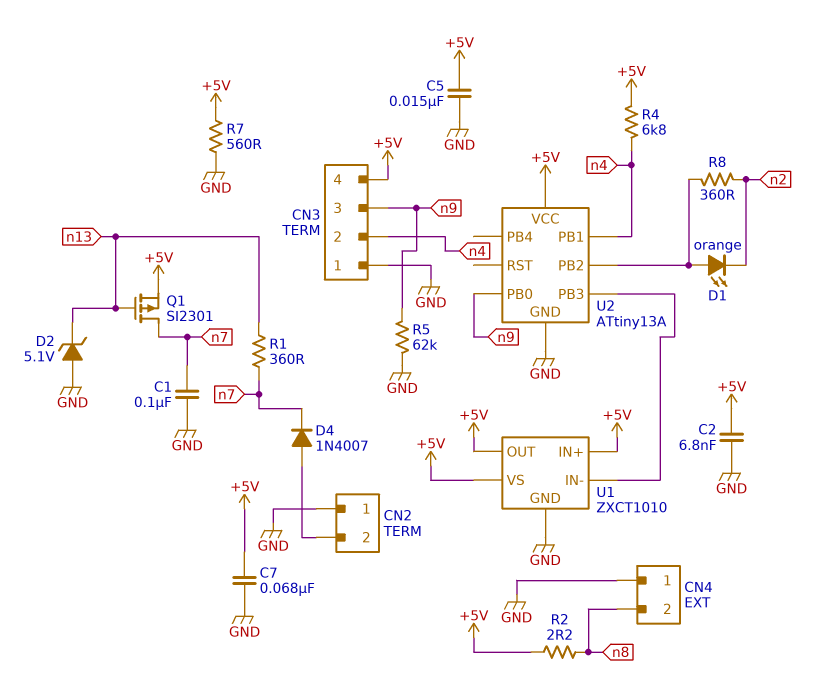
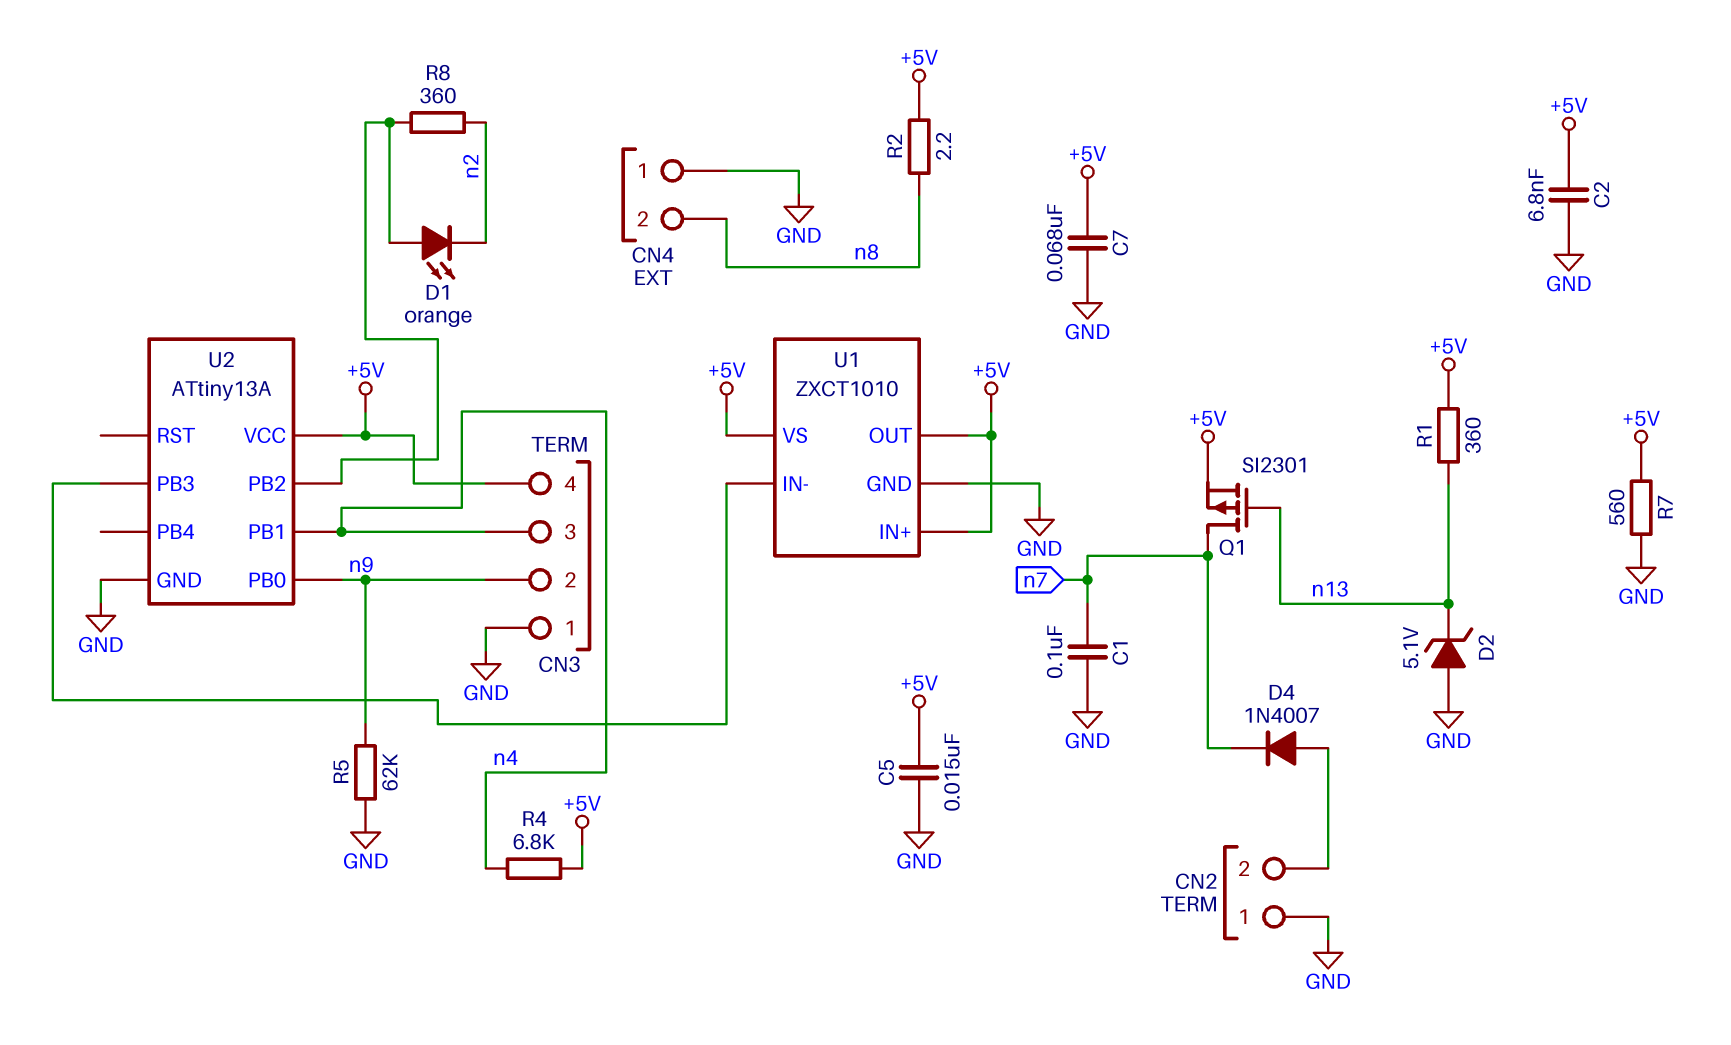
CN3 pin 2: n4 -> n9
CN3 pin 3: n9 -> n4
R1: 360 (n7, n13) -> 360 (+5V, n13)

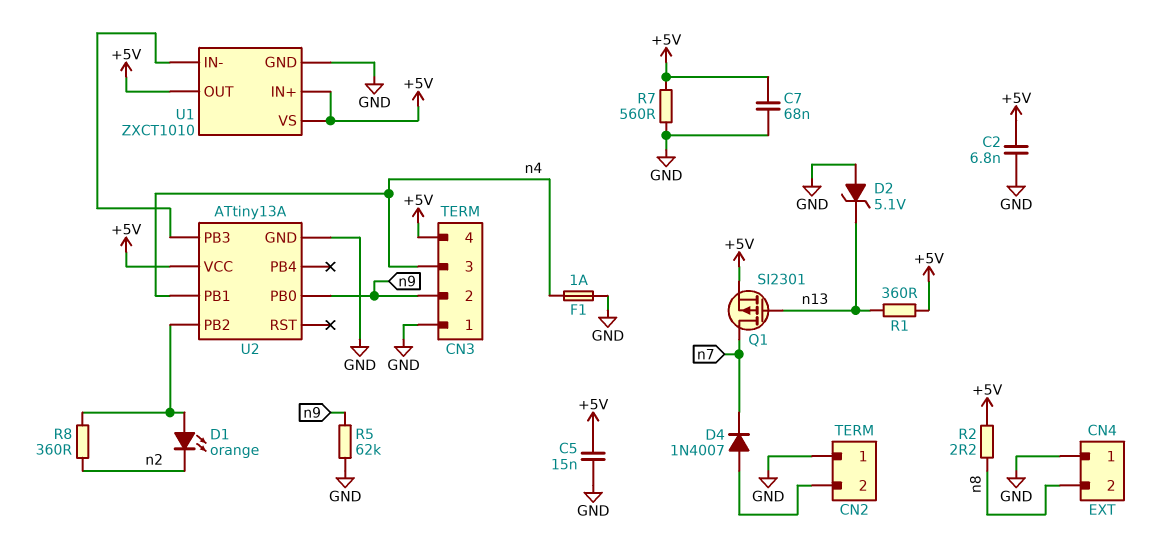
C1: 100nF (GND, n7) -> none
F1: none -> 1A (GND, n4)
R4: 6.8k (+5V, n4) -> none

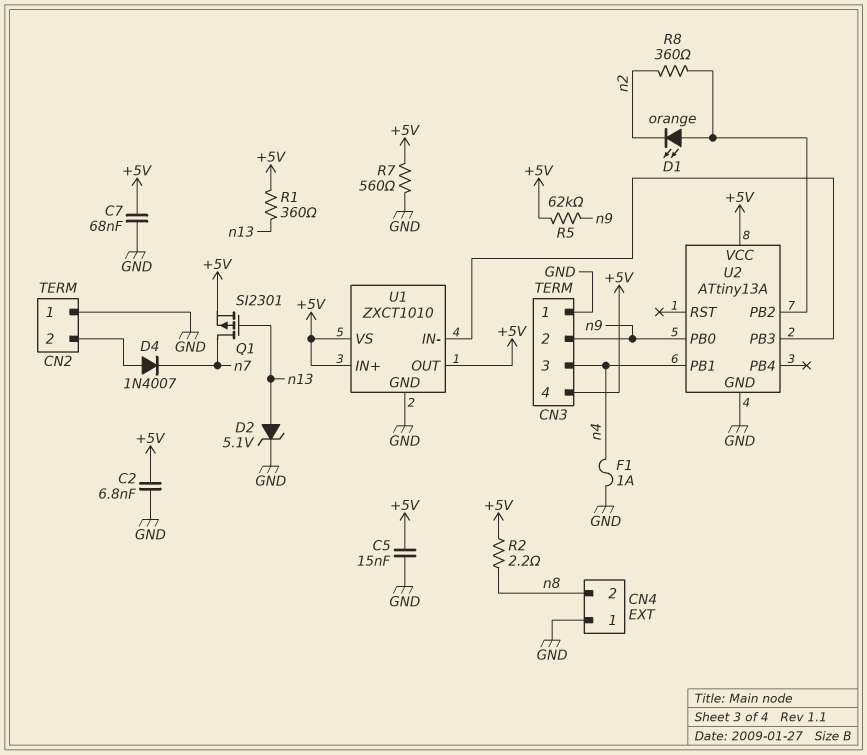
D2: zener 5.1V (A GND, K n13) -> zener 5.1V (A n13, K GND)
R5: 62k (GND, n9) -> 62k (+5V, n9)

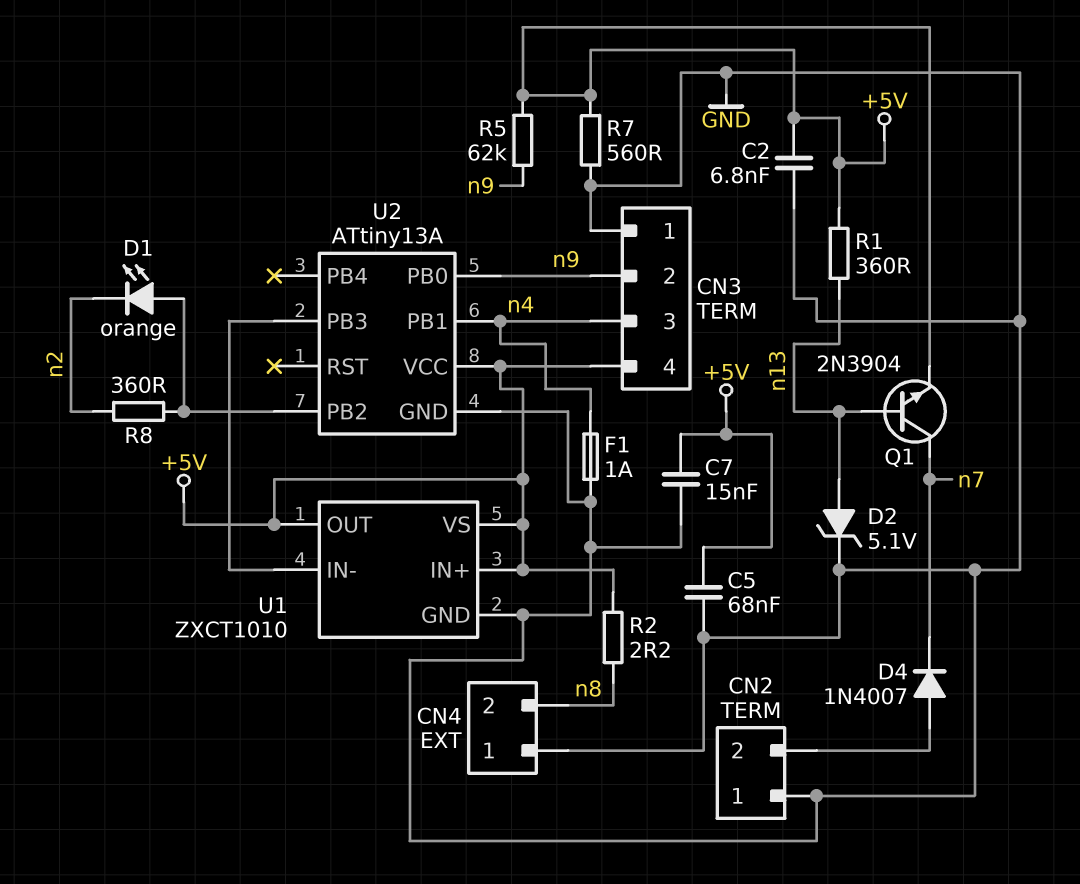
C5: 15nF (+5V, GND) -> 68nF (+5V, GND)
C7: 68nF (+5V, GND) -> 15nF (+5V, GND)
Q1: PMOS SI2301 (G n13, D n7, S +5V) -> NPN 2N3904 (B n13, C n7, E +5V)

